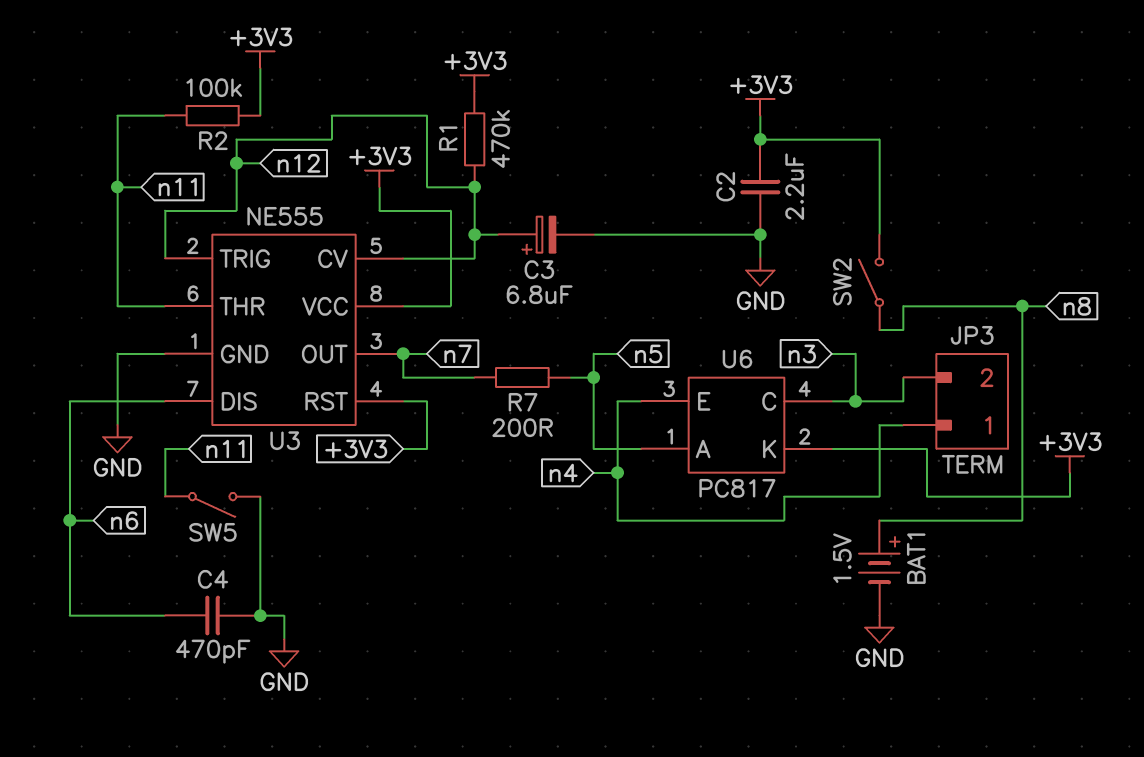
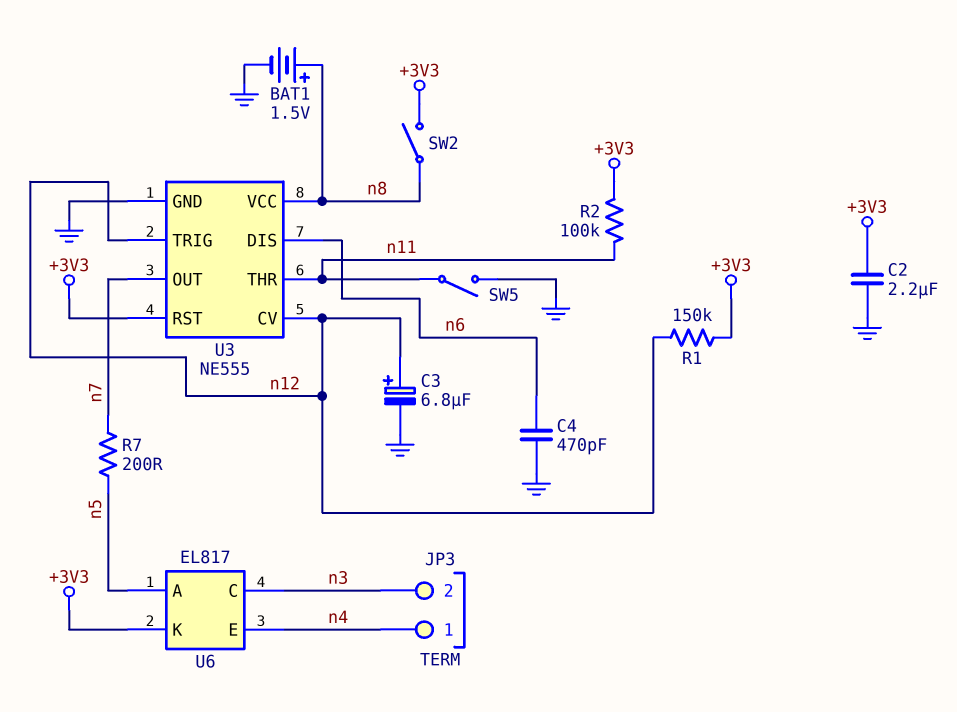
R1: 470k (+3V3, n12) -> 150k (+3V3, n12)
U3 pin VCC: +3V3 -> n8
U6: PC817 -> EL817

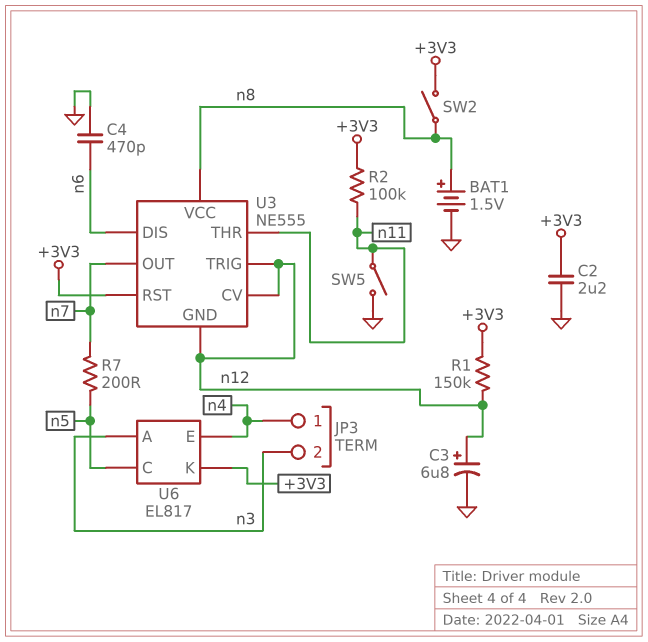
U3 pin GND: GND -> n12
U6 pin A: n5 -> n3
U6 pin C: n3 -> n5

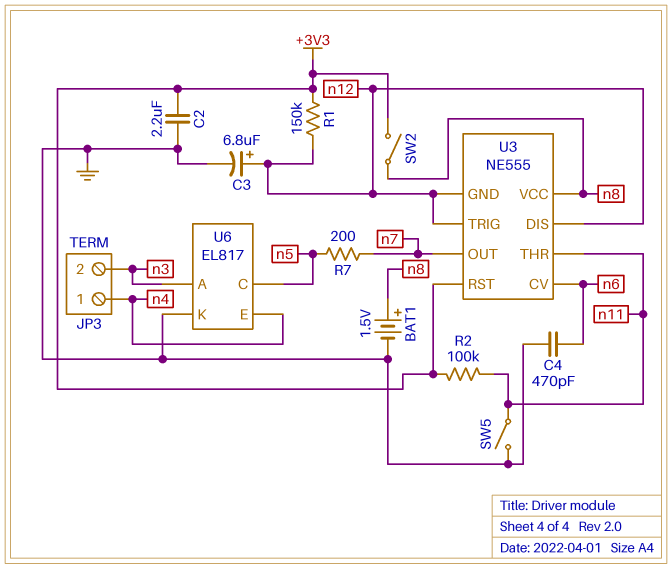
U3 pin CV: n12 -> n6
U3 pin DIS: n6 -> n12
U6 pin K: +3V3 -> GND

